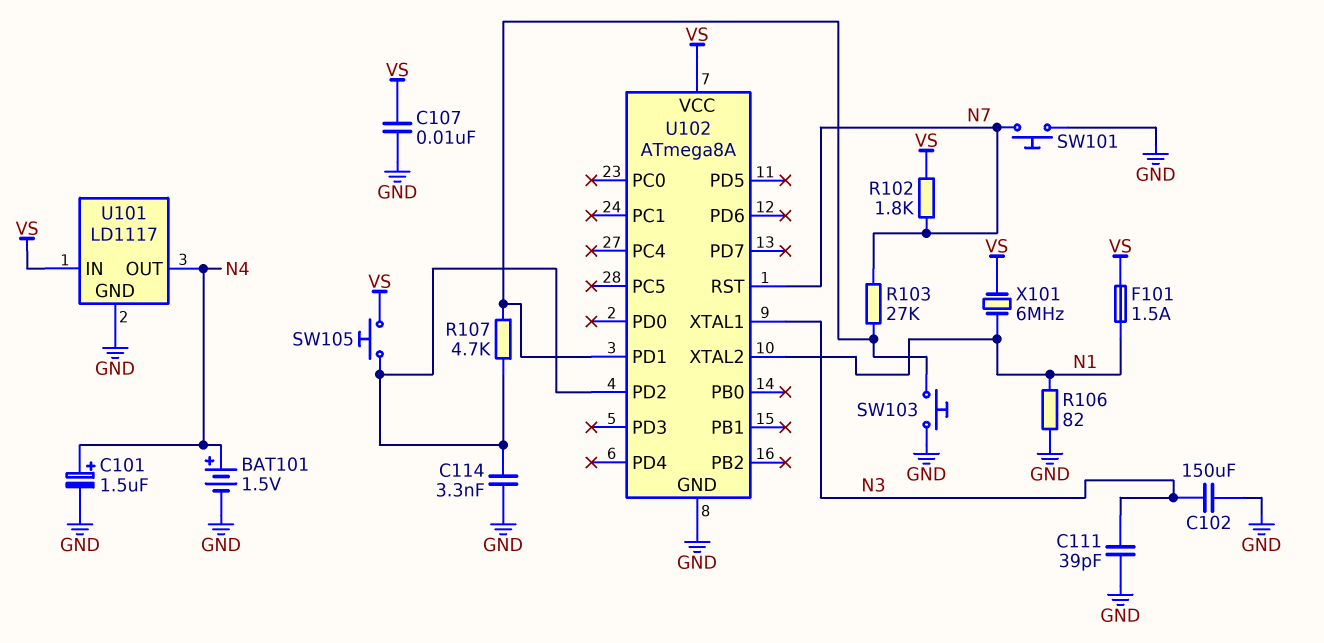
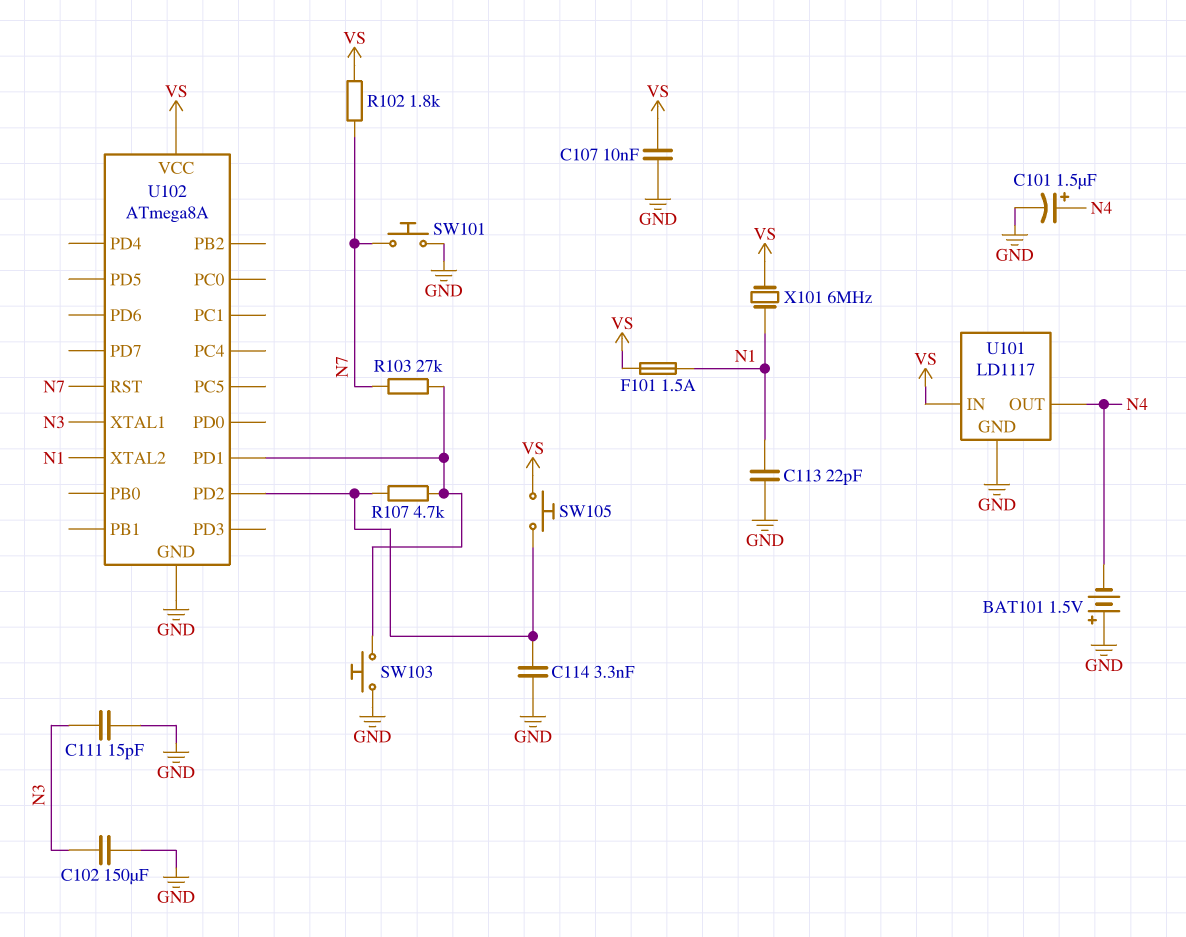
BAT101: 1.5V (plus N4, minus GND) -> 1.5V (plus GND, minus N4)
C111: 39pF (GND, N3) -> 15pF (GND, N3)
C113: none -> 22pF (GND, N1)
R106: 82 (GND, N1) -> none

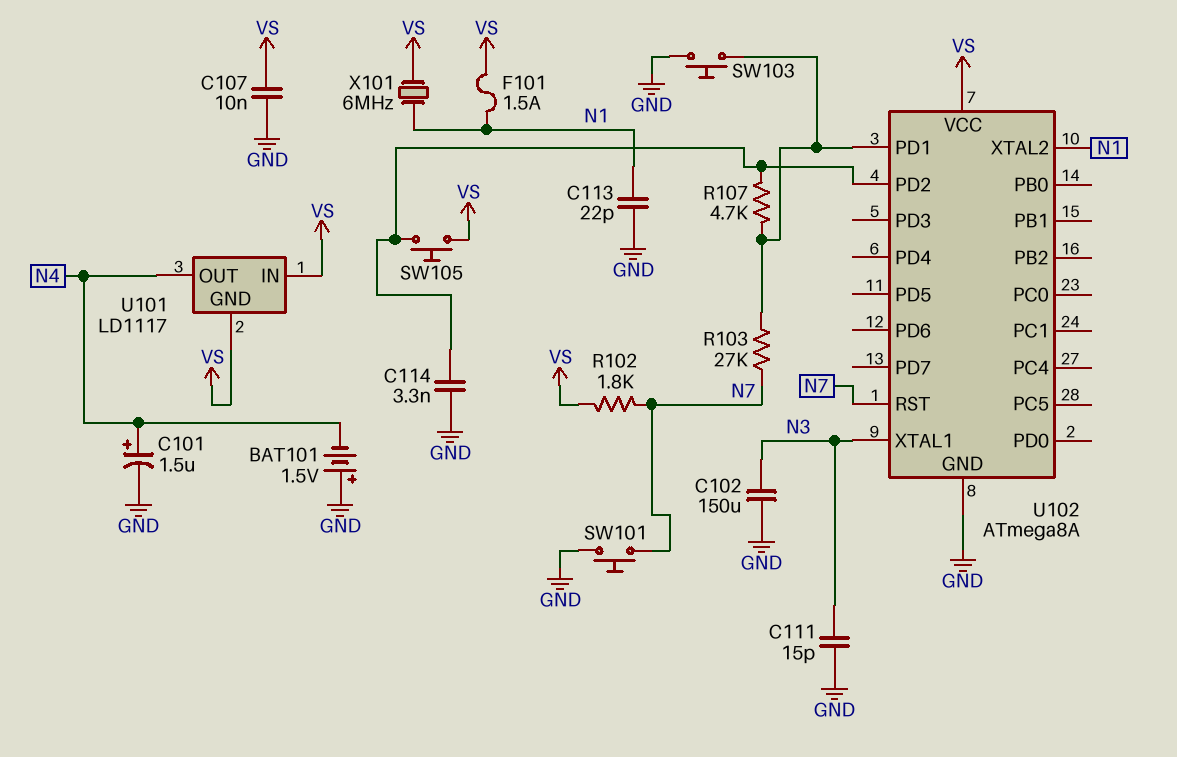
U101 pin GND: GND -> VS

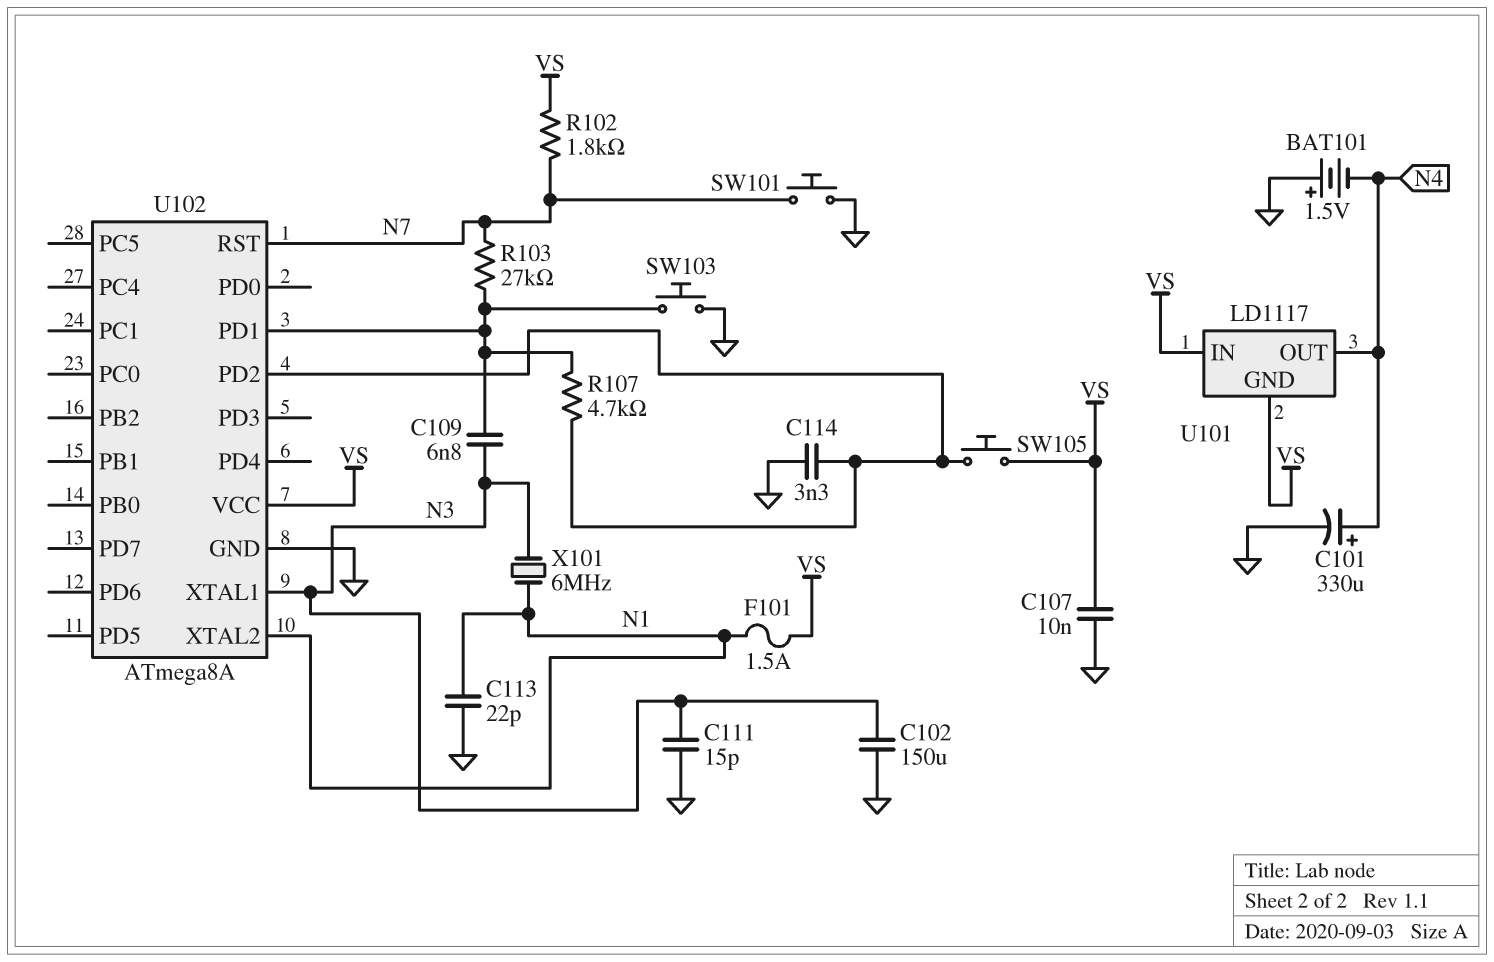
C101: 1.5uF (plus N4, minus GND) -> 330uF (plus N4, minus GND)
C109: none -> 6.8nF (N3, U102/PD1)
X101: 6MHz (N1, VS) -> 6MHz (N1, N3)

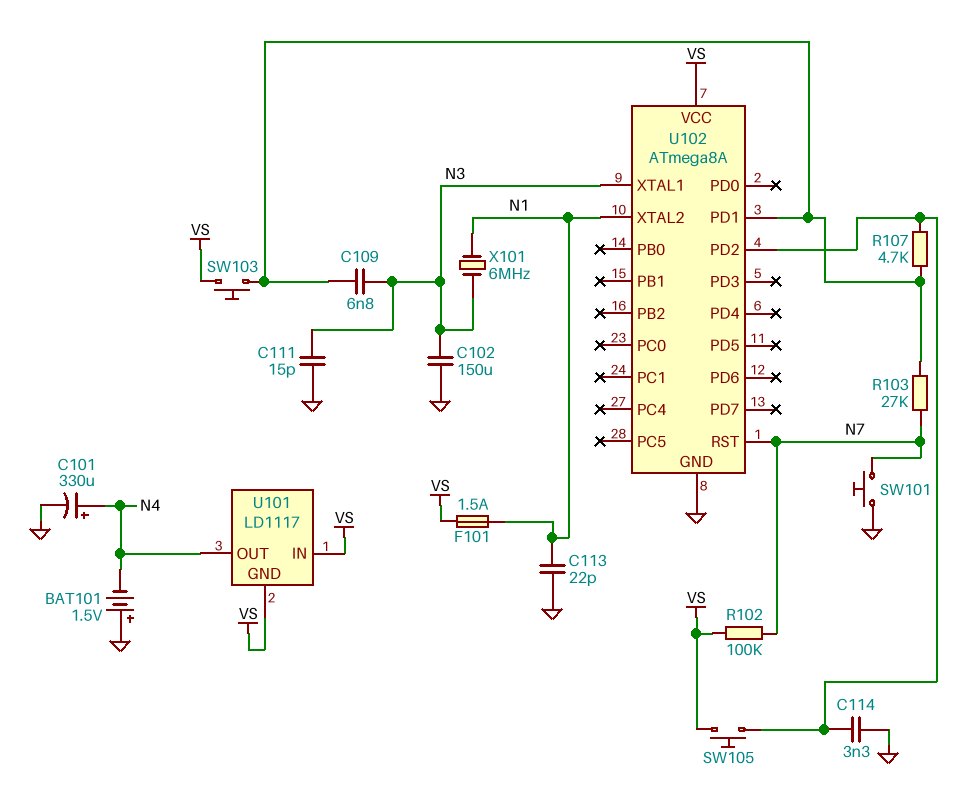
C107: 10nF (GND, VS) -> none
R102: 1.8k (N7, VS) -> 100k (N7, VS)
SW103: button (GND, U102/PD1) -> button (U102/PD1, VS)

